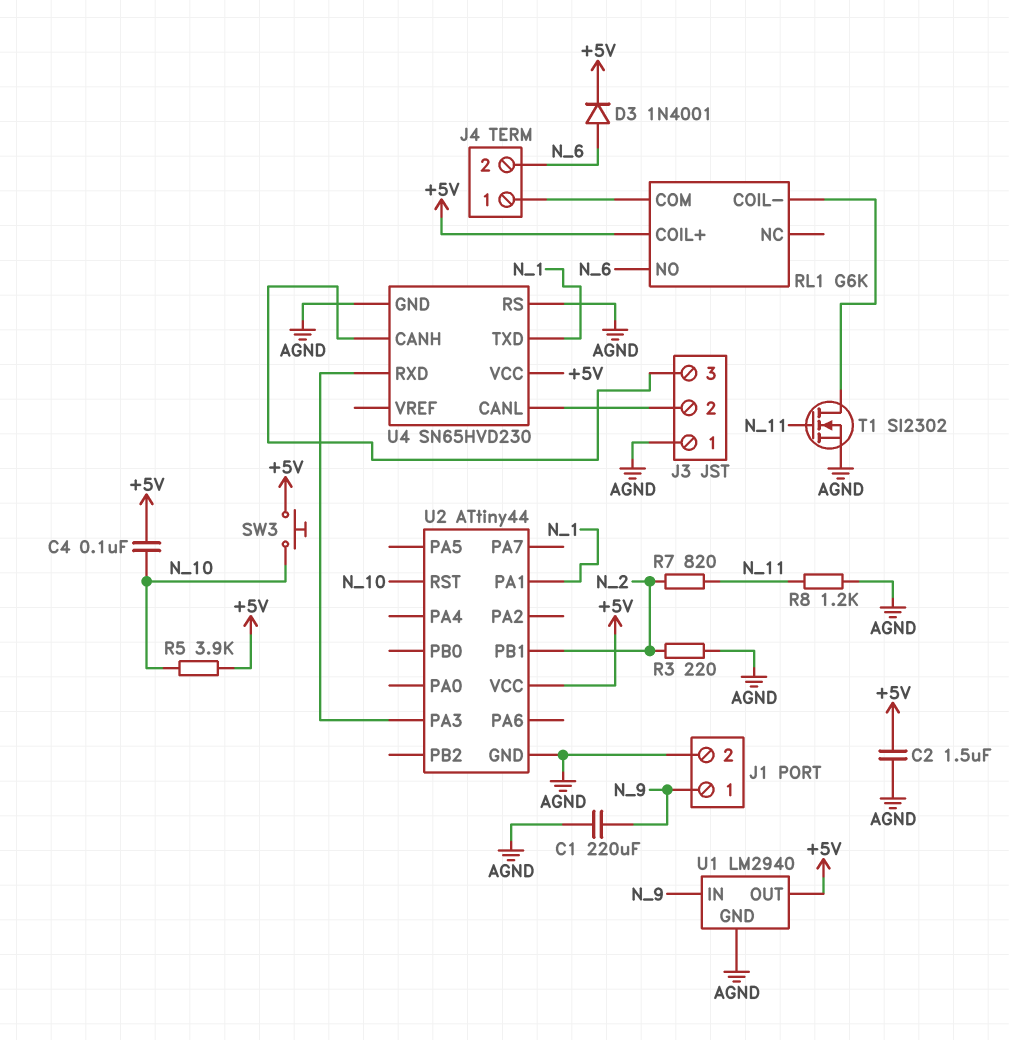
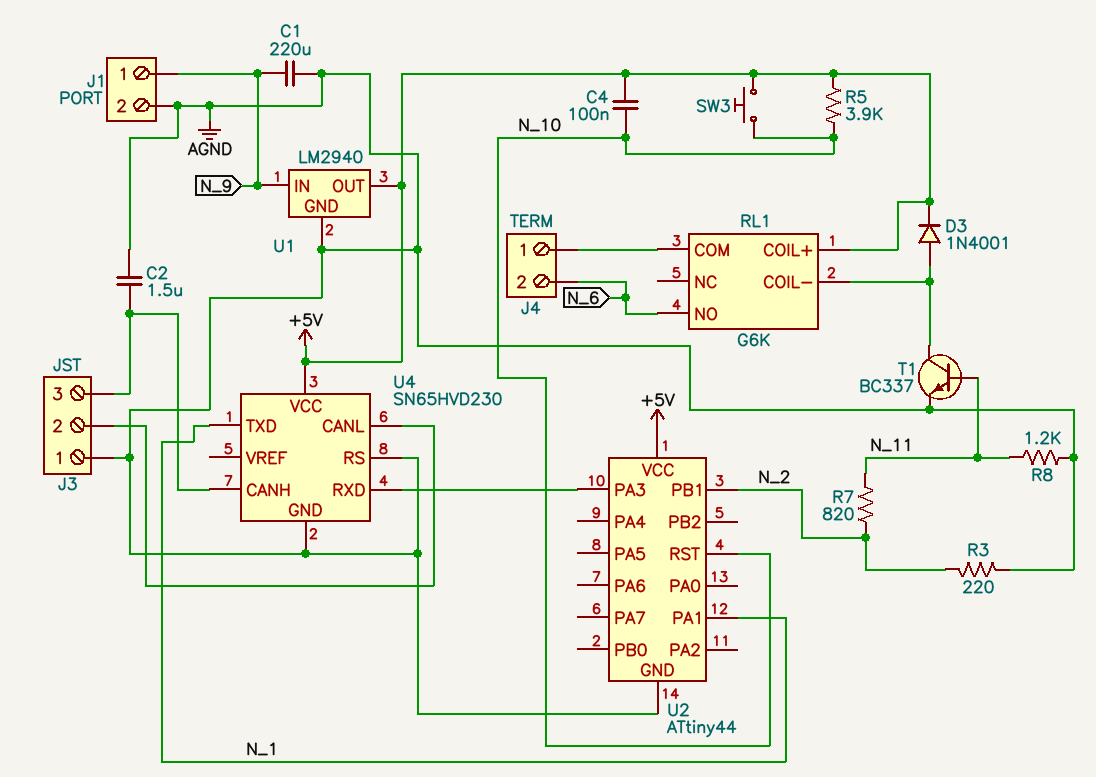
C2: 1.5uF (+5V, AGND) -> 1.5uF (AGND, J3/3)
D3: diode 1N4001 (A N_6, K +5V) -> diode 1N4001 (A RL1/COIL-, K +5V)
T1: NMOS SI2302 (G N_11, D RL1/COIL-, S AGND) -> NPN BC337 (B N_11, C RL1/COIL-, E AGND)

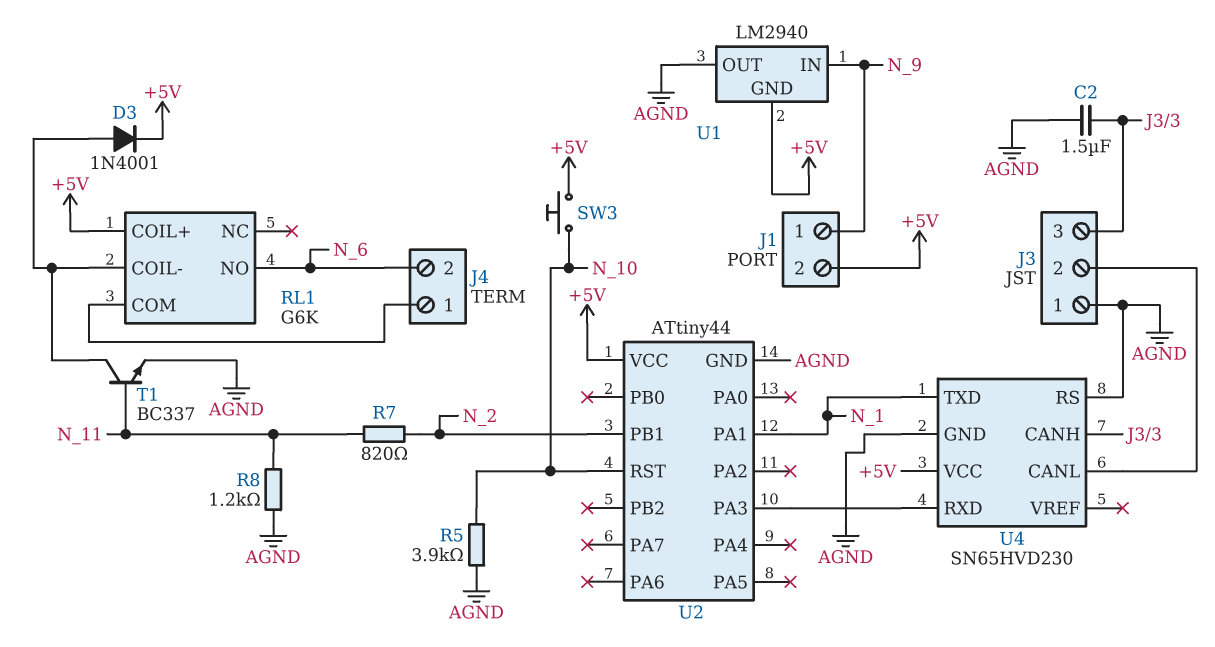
C1: 220uF (AGND, N_9) -> none
C4: 100nF (+5V, N_10) -> none
J1 pin 2: AGND -> +5V
R3: 220 (AGND, N_2) -> none
R5: 3.9k (+5V, N_10) -> 3.9k (AGND, N_10)
U1 pin GND: AGND -> +5V
U1 pin OUT: +5V -> AGND

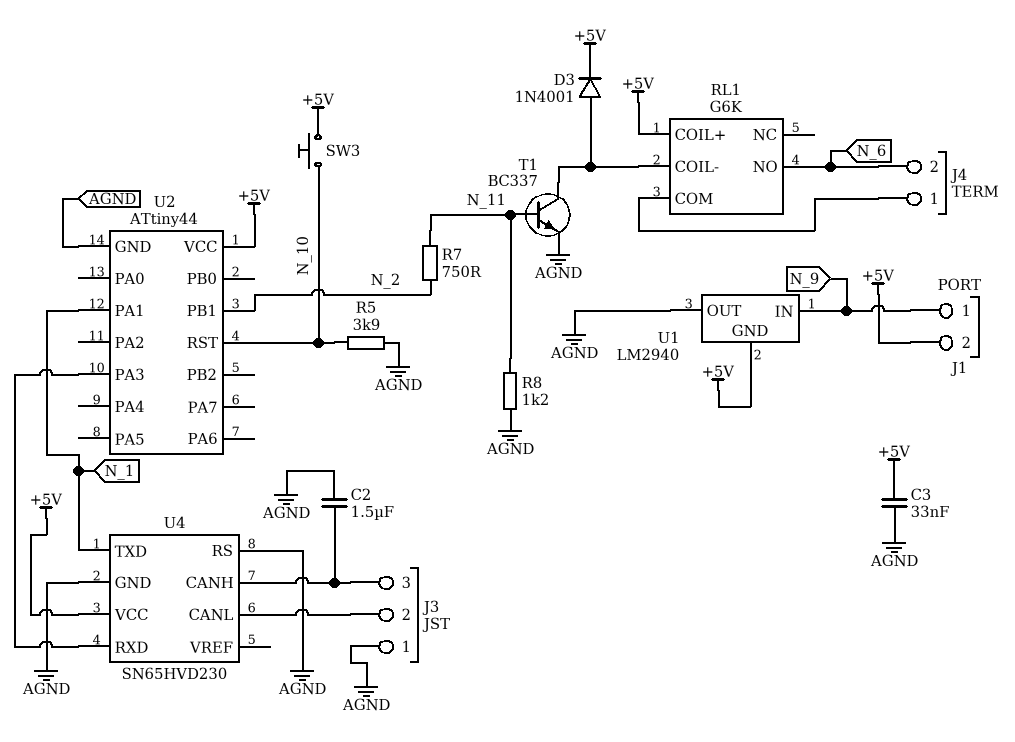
C3: none -> 33nF (+5V, AGND)
R7: 820 (N_2, N_11) -> 750 (N_2, N_11)

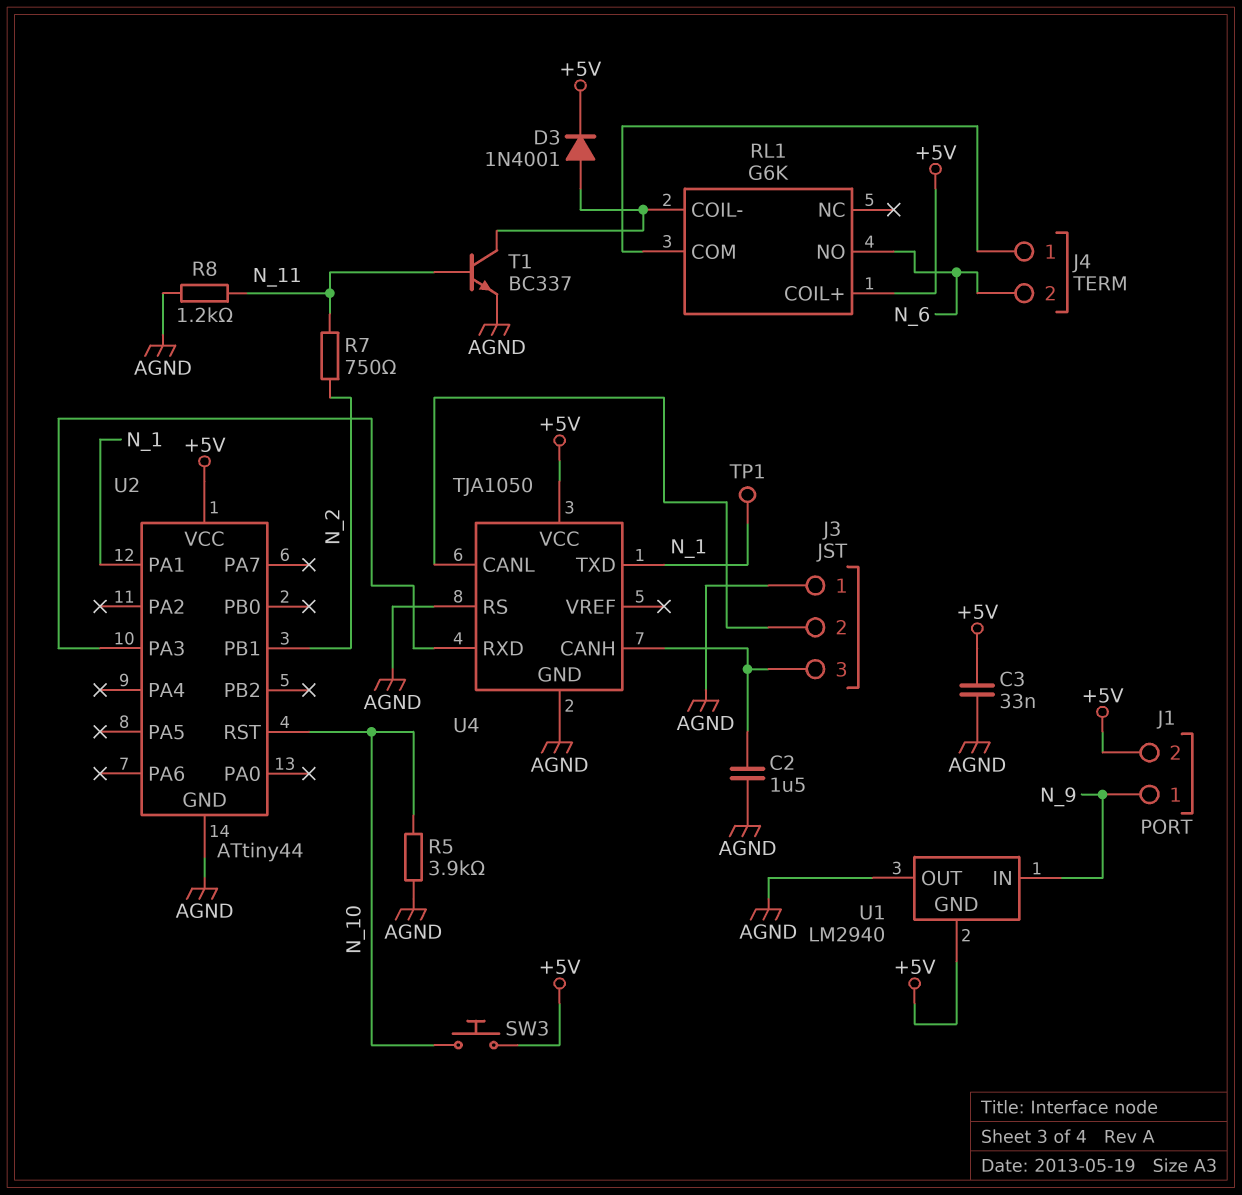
TP1: none -> test point (N_1)
U4: SN65HVD230 -> TJA1050

